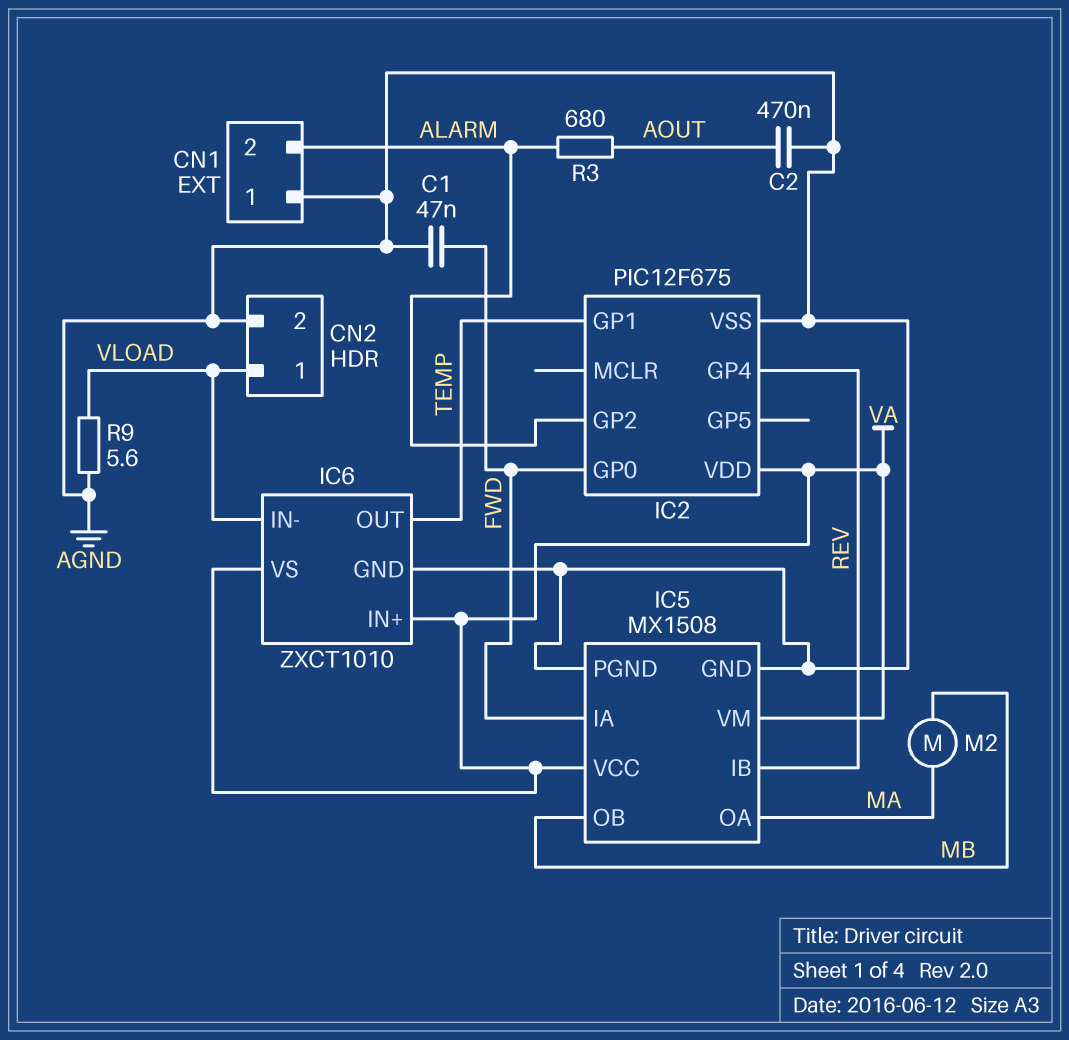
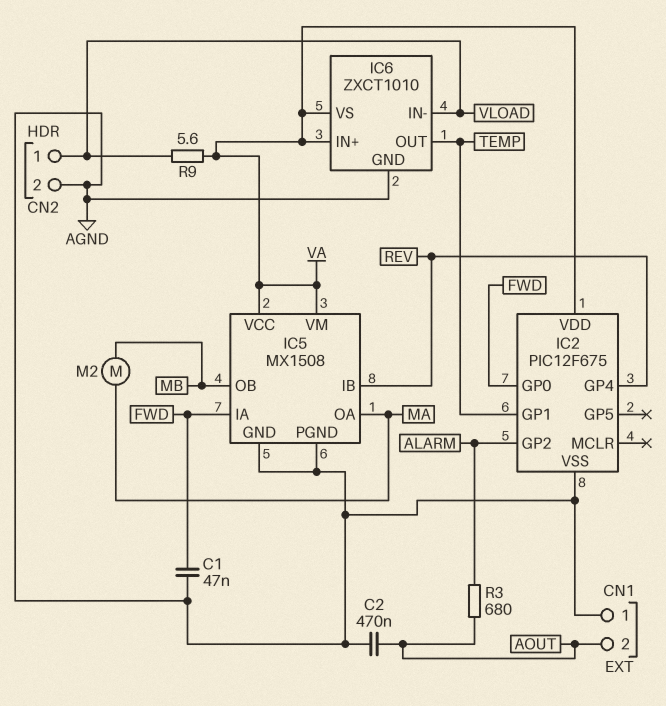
CN1 pin 2: ALARM -> AOUT
R9: 5.6 (AGND, VLOAD) -> 5.6 (VA, VLOAD)

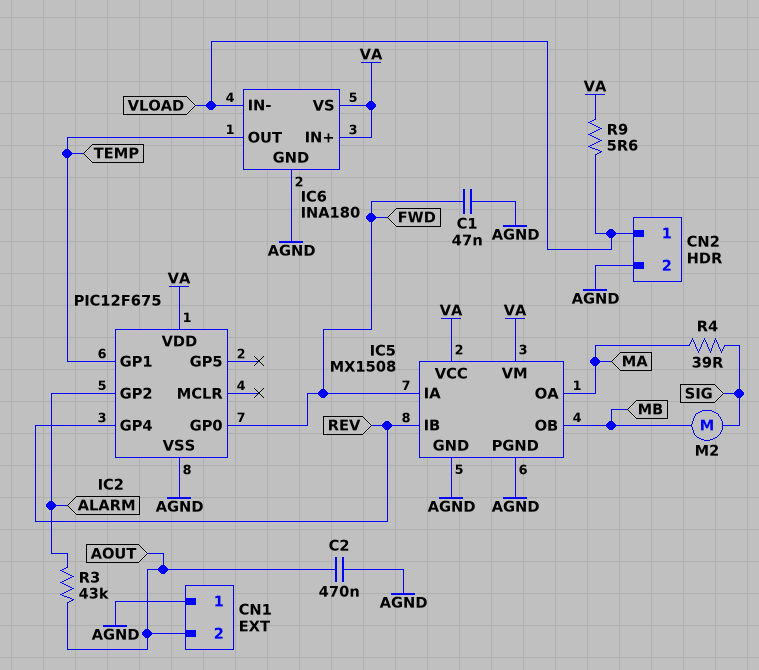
IC6: ZXCT1010 -> INA180
M2: motor (MA, MB) -> motor (MB, SIG)
R3: 680 (ALARM, AOUT) -> 43k (ALARM, AOUT)
R4: none -> 39 (MA, SIG)

